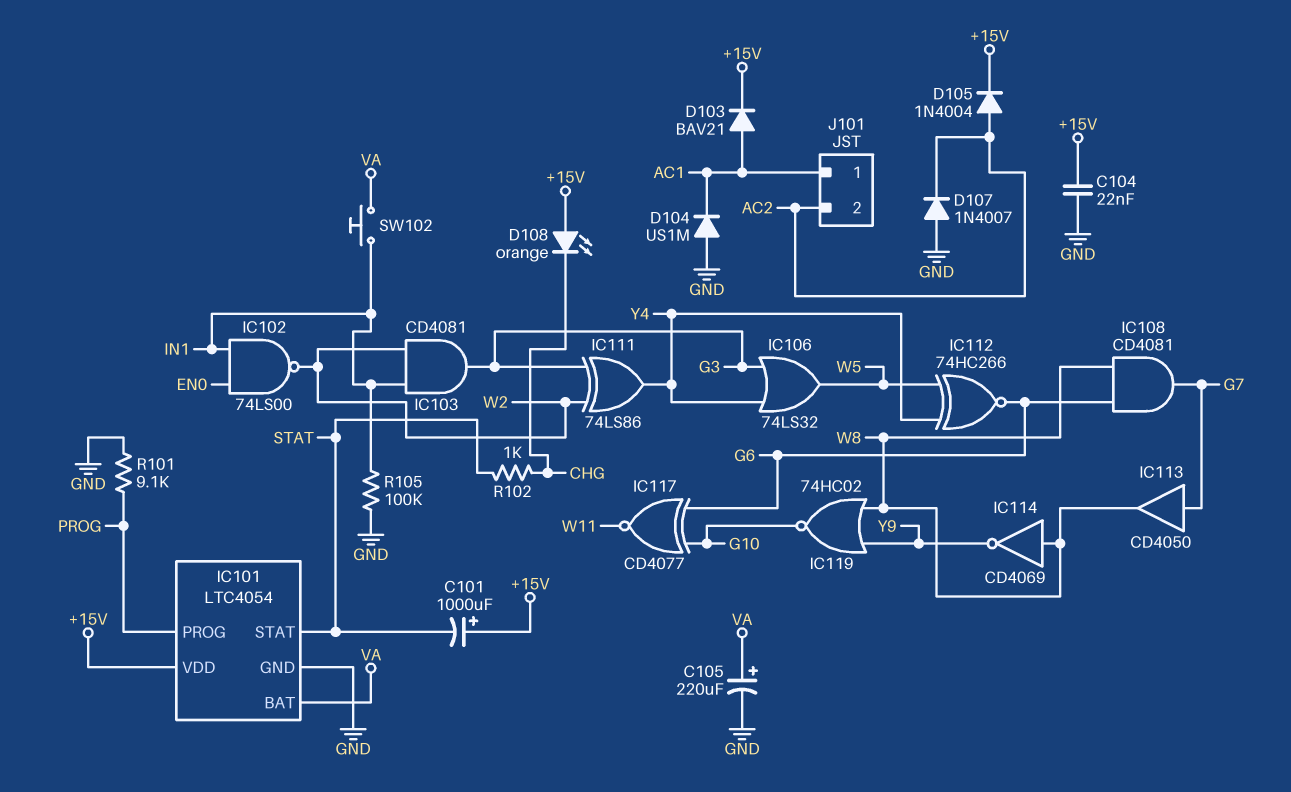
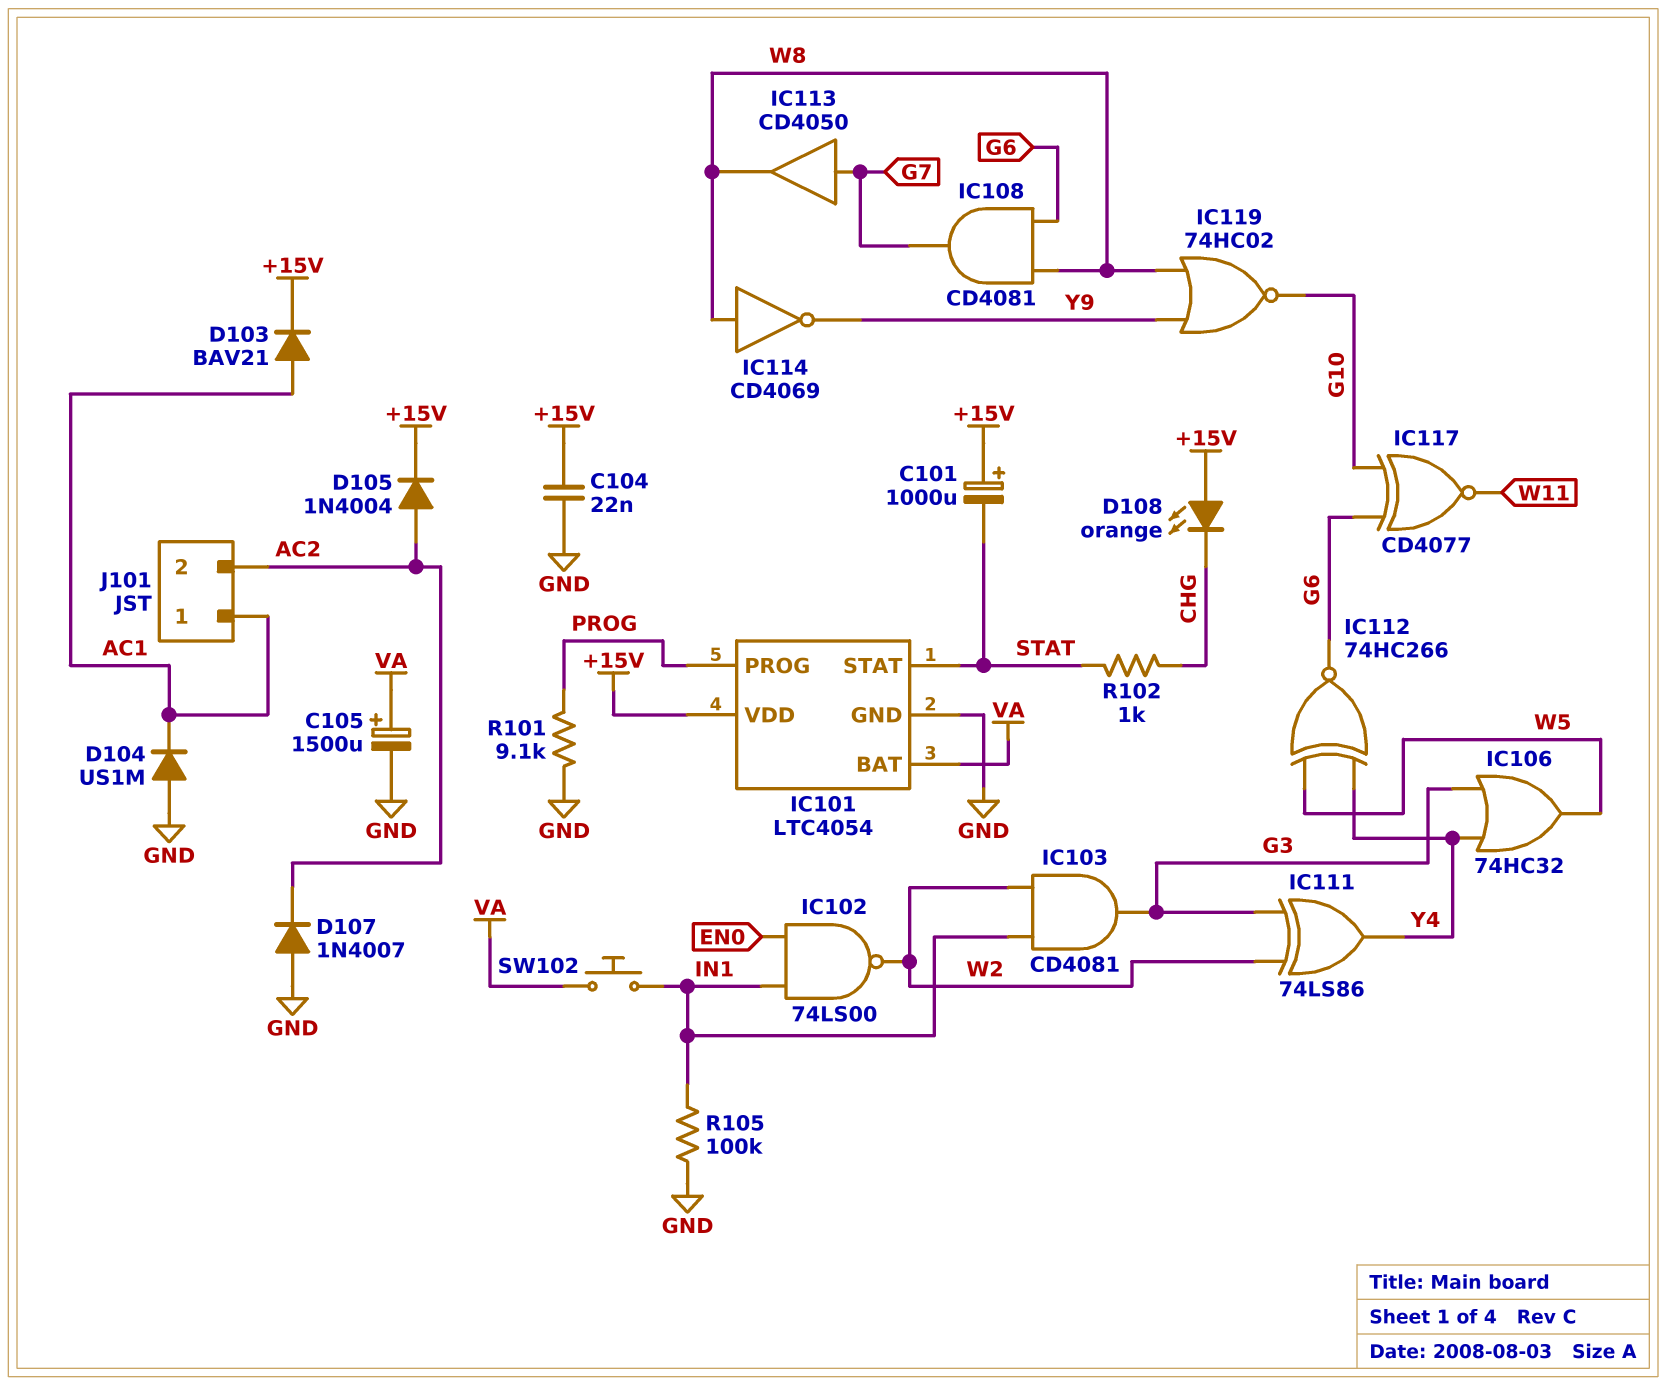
C105: 220uF (plus VA, minus GND) -> 1500uF (plus VA, minus GND)
IC106: OR 74LS32 (in G3, in Y4, out W5) -> OR 74HC32 (in G3, in Y4, out W5)

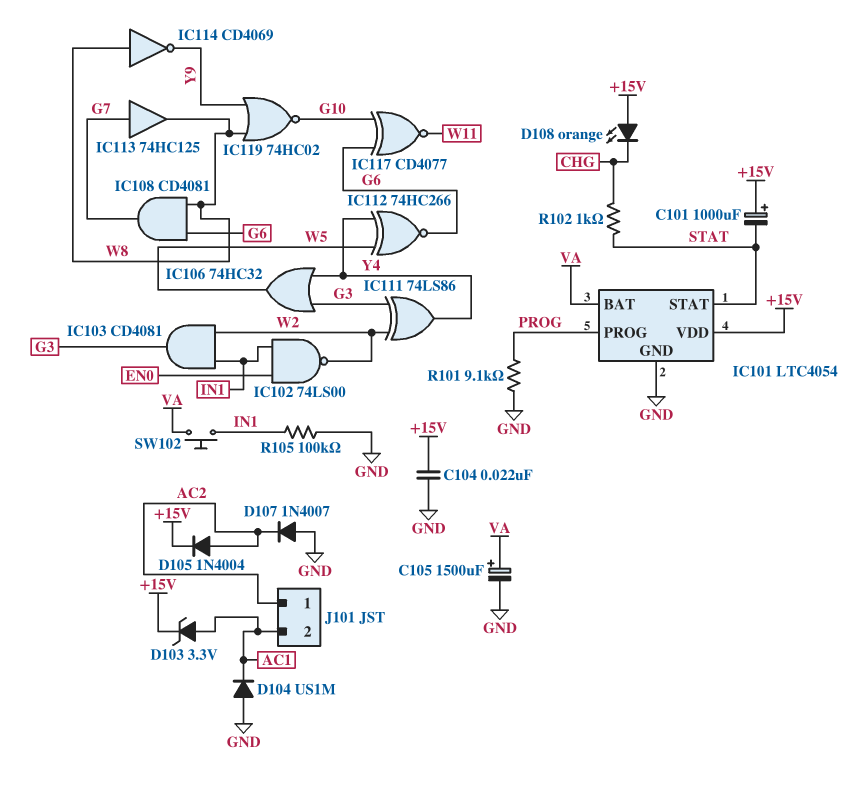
D103: diode BAV21 (A AC1, K +15V) -> zener 3.3V (A AC1, K +15V)
IC113: buffer CD4050 (in G7, out W8) -> buffer 74HC125 (in G7, out W8)
J101 pin 1: AC1 -> AC2
J101 pin 2: AC2 -> AC1

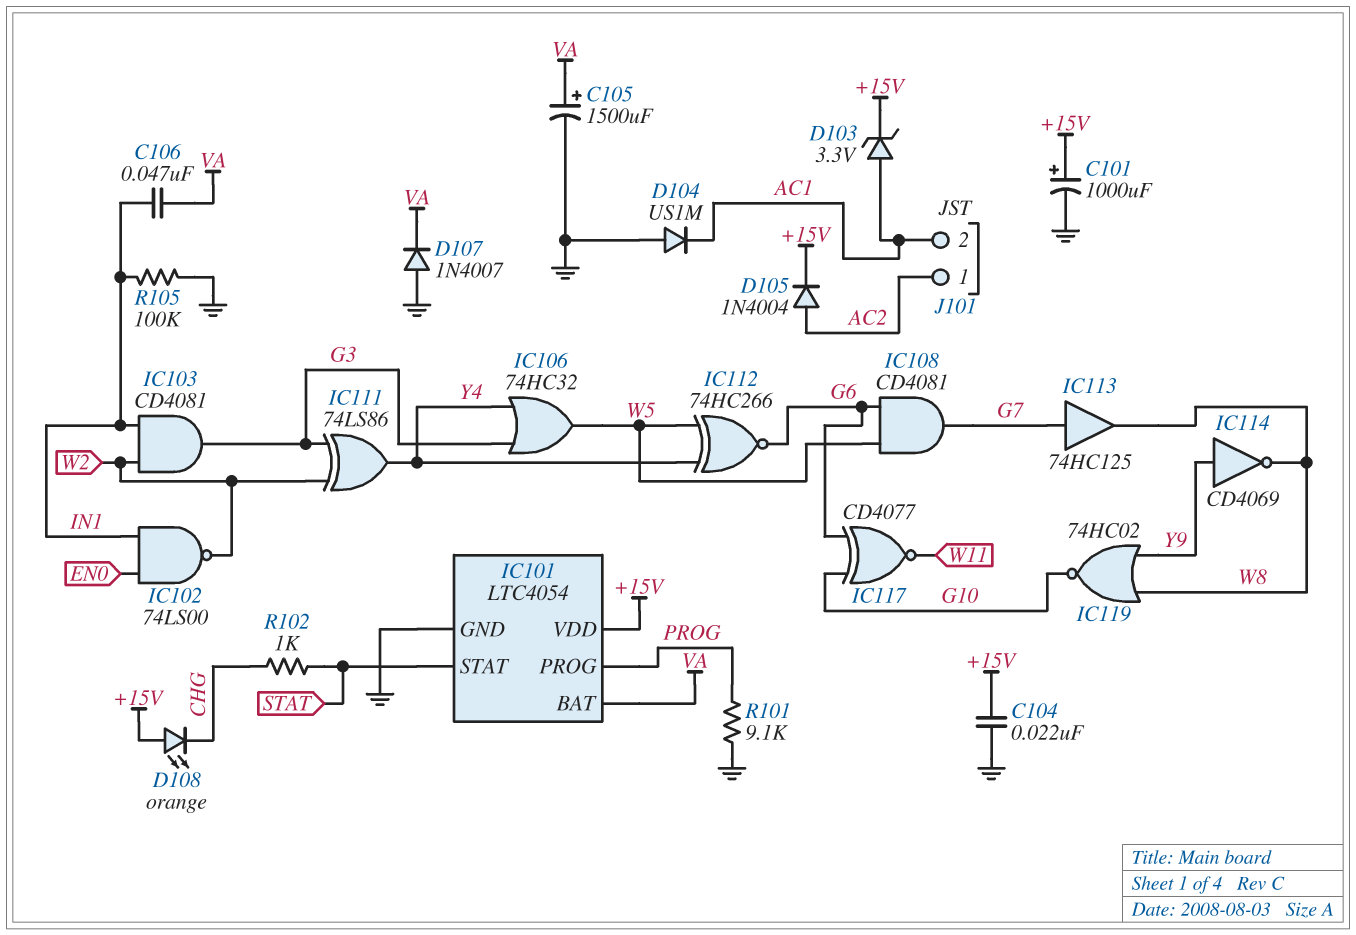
C101: 1000uF (plus +15V, minus STAT) -> 1000uF (plus +15V, minus GND)
C106: none -> 47nF (IN1, VA)
D107: diode 1N4007 (A GND, K AC2) -> diode 1N4007 (A GND, K VA)
IC108: AND CD4081 (in G6, in W8, out G7) -> AND CD4081 (in G6, in W5, out G7)
IC114: NOT CD4069 (in W8, out Y9) -> NOT CD4069 (in Y9, out W8)
SW102: button (IN1, VA) -> none

